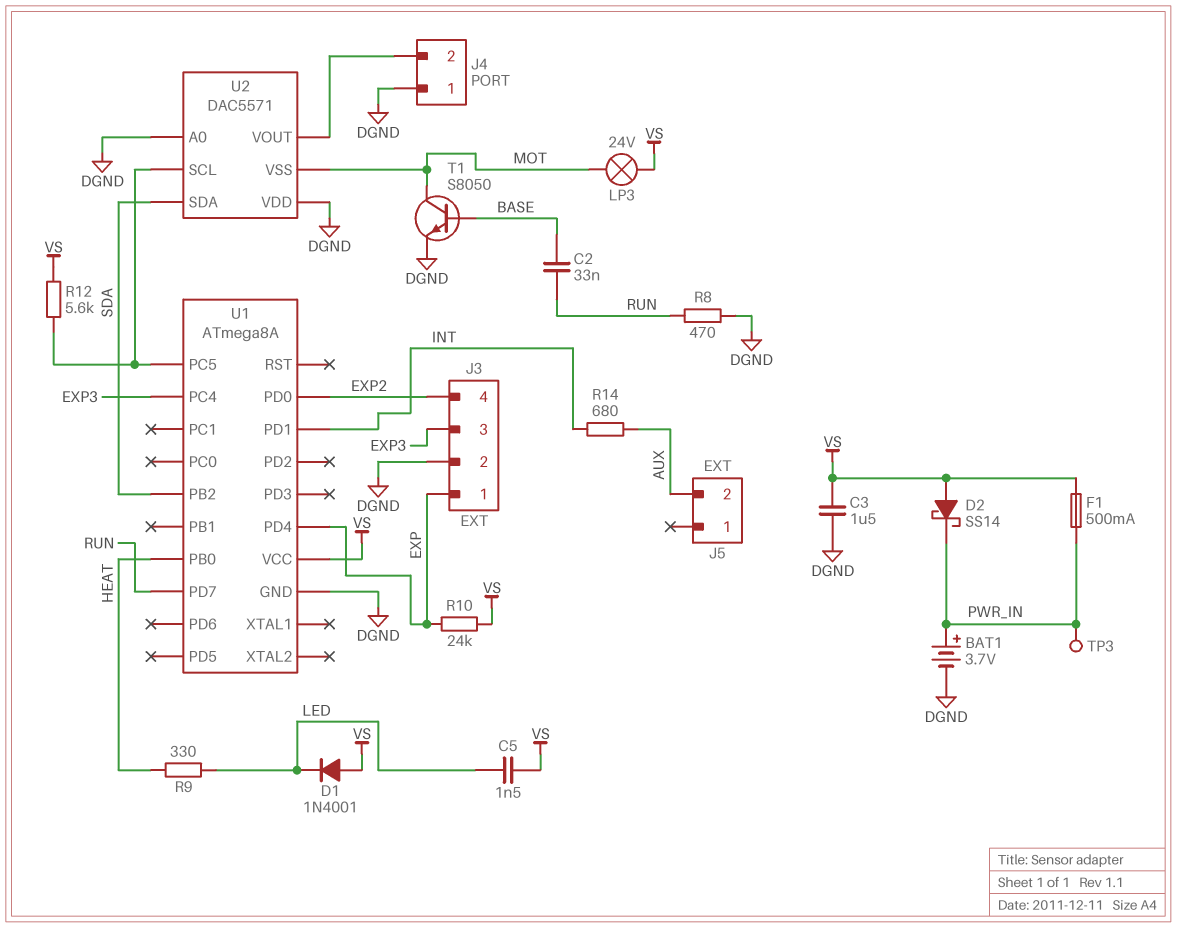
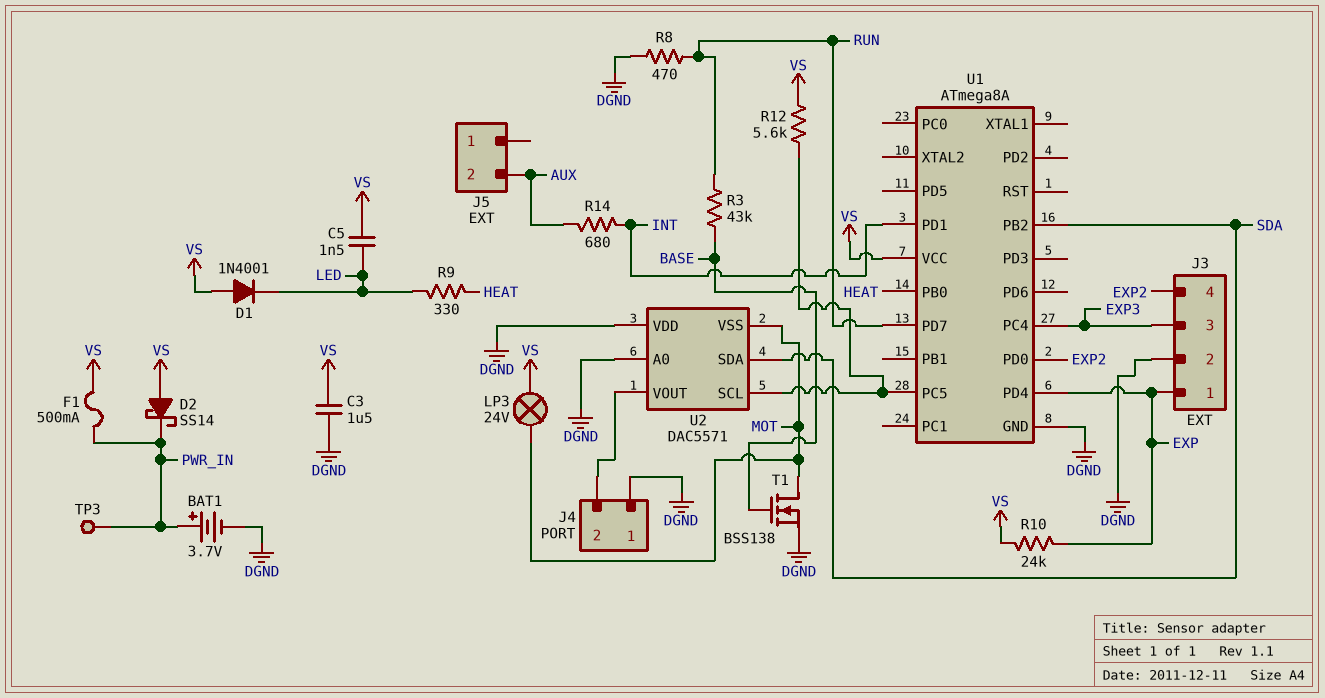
C2: 33nF (BASE, RUN) -> none
R3: none -> 43k (BASE, RUN)
T1: NPN S8050 (B BASE, C MOT, E DGND) -> NMOS BSS138 (G BASE, D MOT, S DGND)

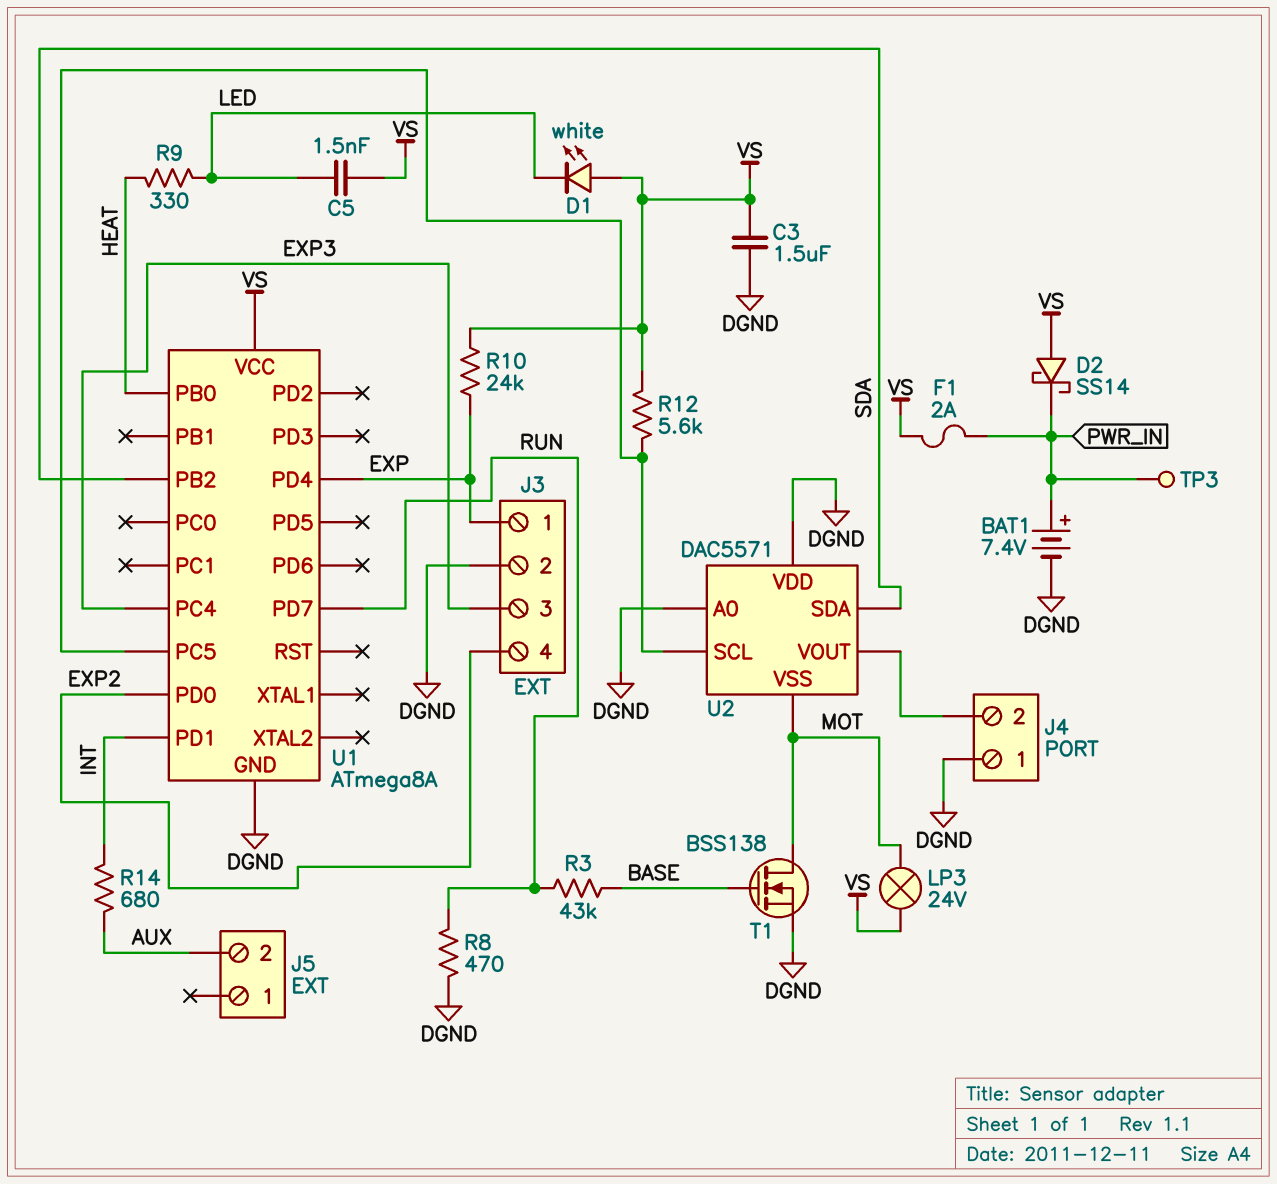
BAT1: 3.7V (plus PWR_IN, minus DGND) -> 7.4V (plus PWR_IN, minus DGND)
D1: diode 1N4001 (A VS, K LED) -> LED white (A VS, K LED)
F1: 500mA (PWR_IN, VS) -> 2A (PWR_IN, VS)

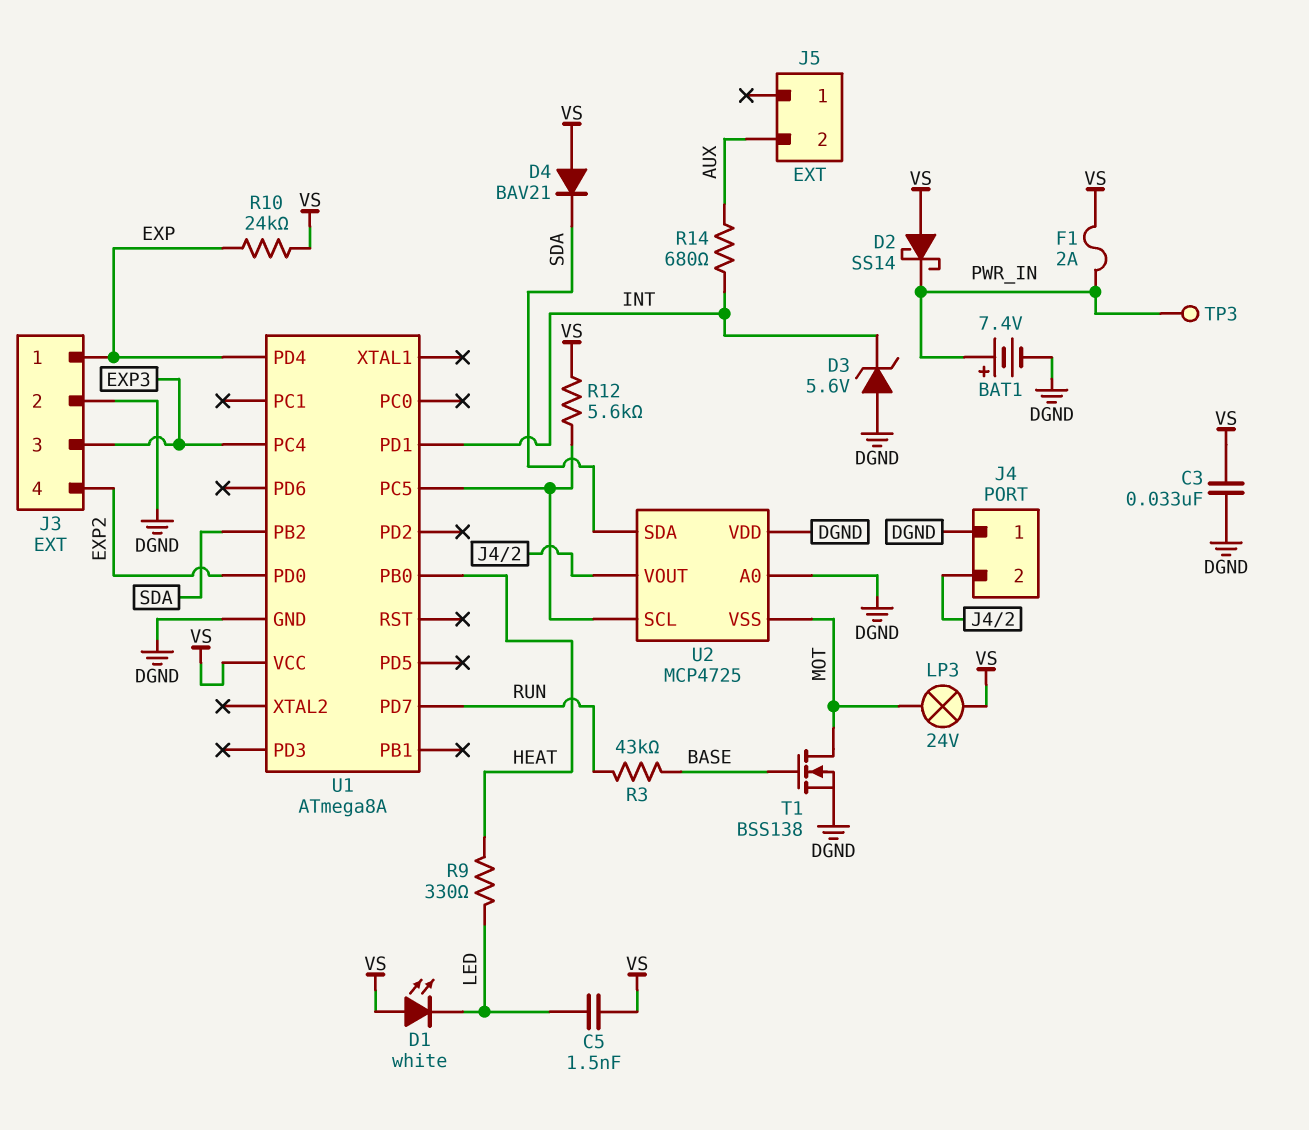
C3: 1.5uF (DGND, VS) -> 33nF (DGND, VS)
D3: none -> zener 5.6V (A DGND, K INT)
D4: none -> diode BAV21 (A VS, K SDA)
R8: 470 (DGND, RUN) -> none
U2: DAC5571 -> MCP4725

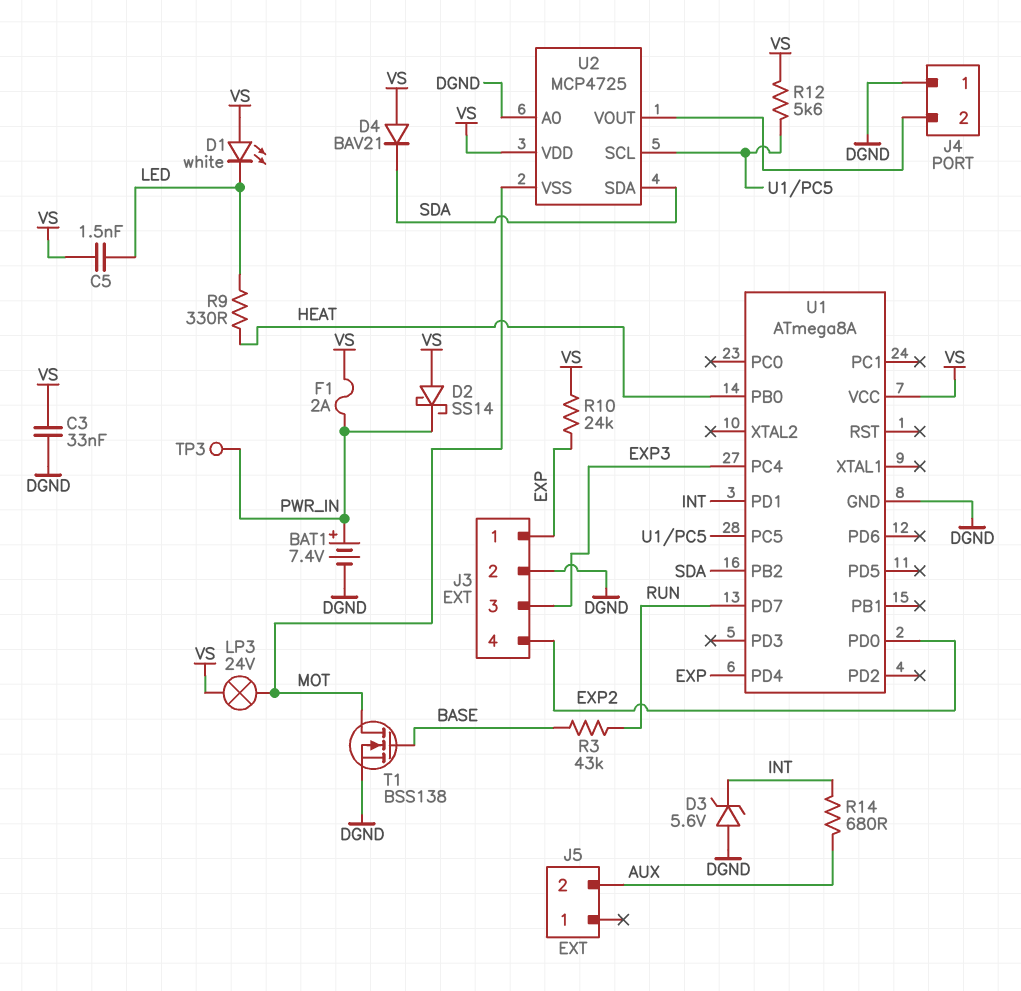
U2 pin VDD: DGND -> VS

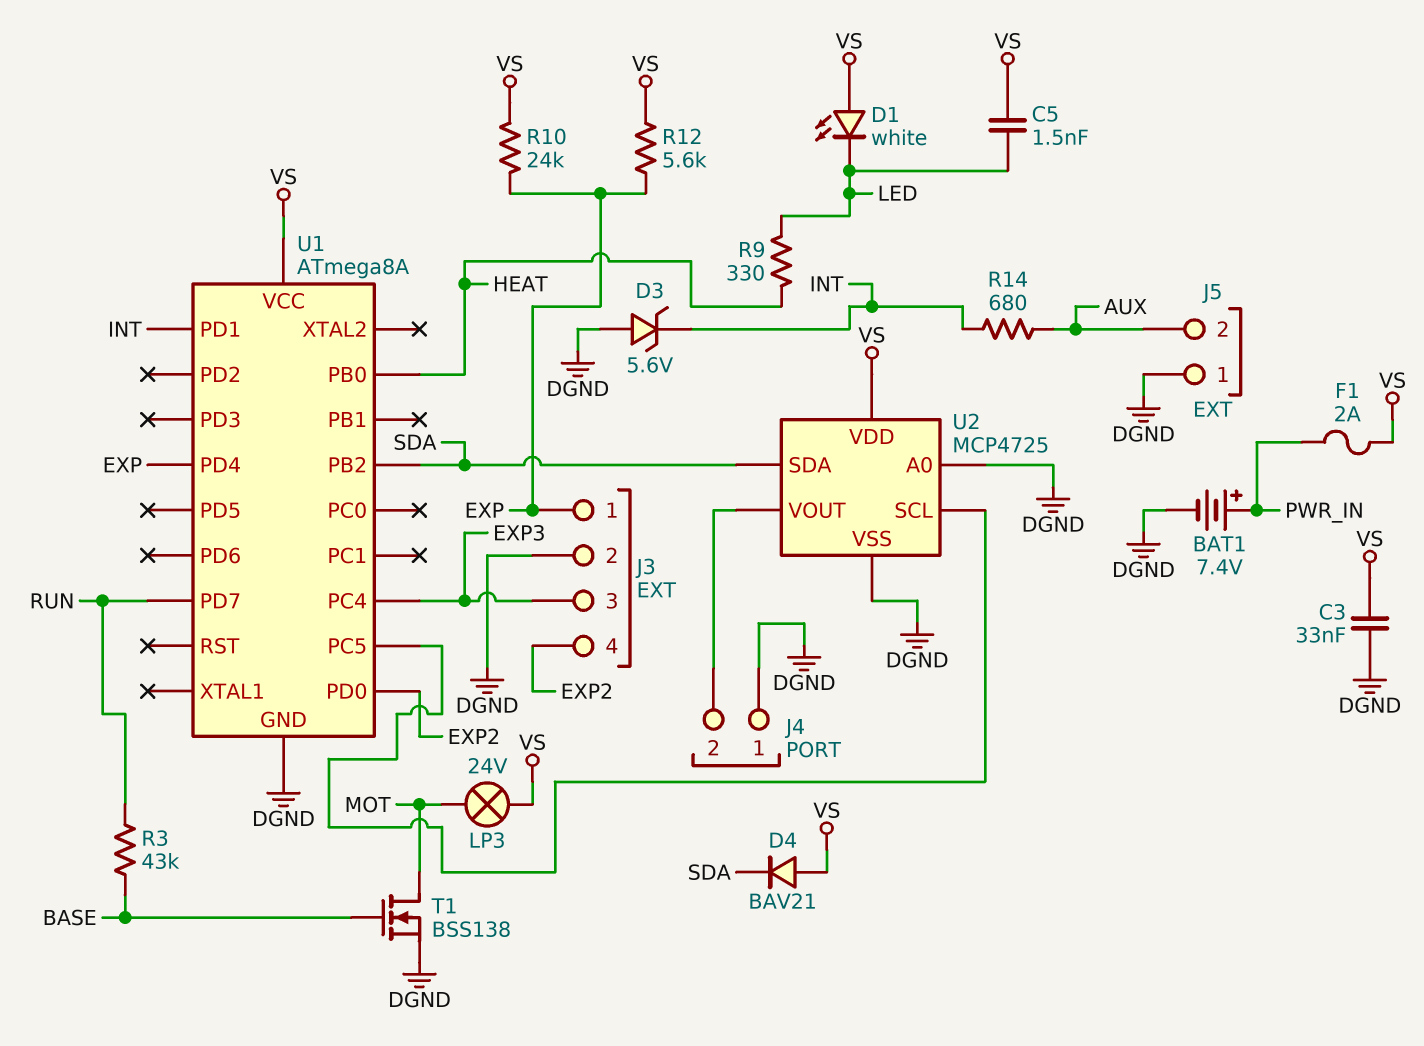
D2: schottky SS14 (A VS, K PWR_IN) -> none
J5 pin 1: none -> DGND
R12: 5.6k (U1/PC5, VS) -> 5.6k (EXP, VS)
TP3: test point (PWR_IN) -> none
U2 pin VSS: MOT -> DGND

